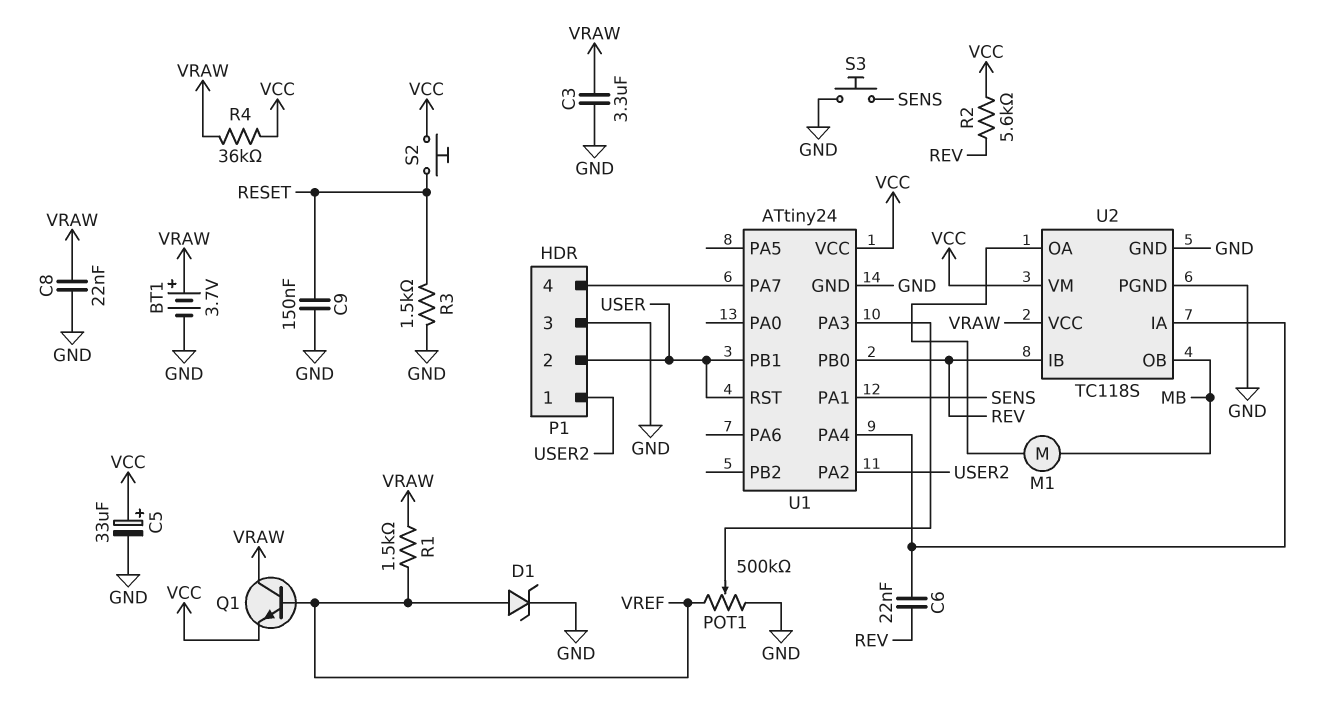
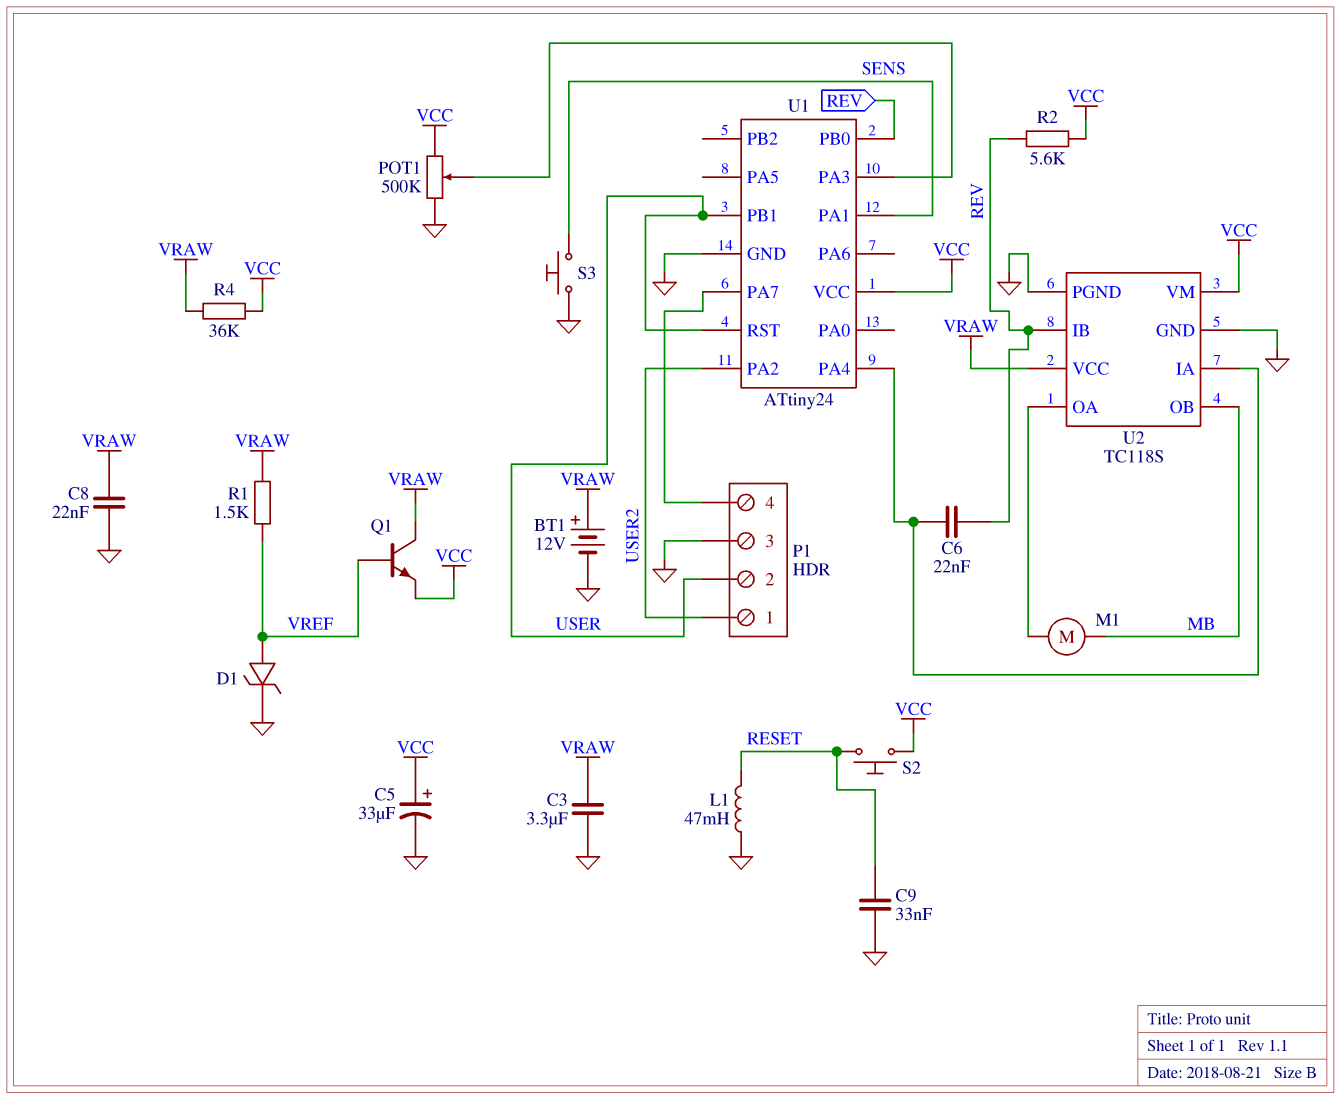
BT1: 3.7V (plus VRAW, minus GND) -> 12V (plus VRAW, minus GND)
C9: 150nF (GND, RESET) -> 33nF (GND, RESET)
L1: none -> 47mH (GND, RESET)
POT1: 500k (GND, VREF, wiper U1/PA3) -> 500k (GND, VCC, wiper U1/PA3)
R3: 1.5k (GND, RESET) -> none

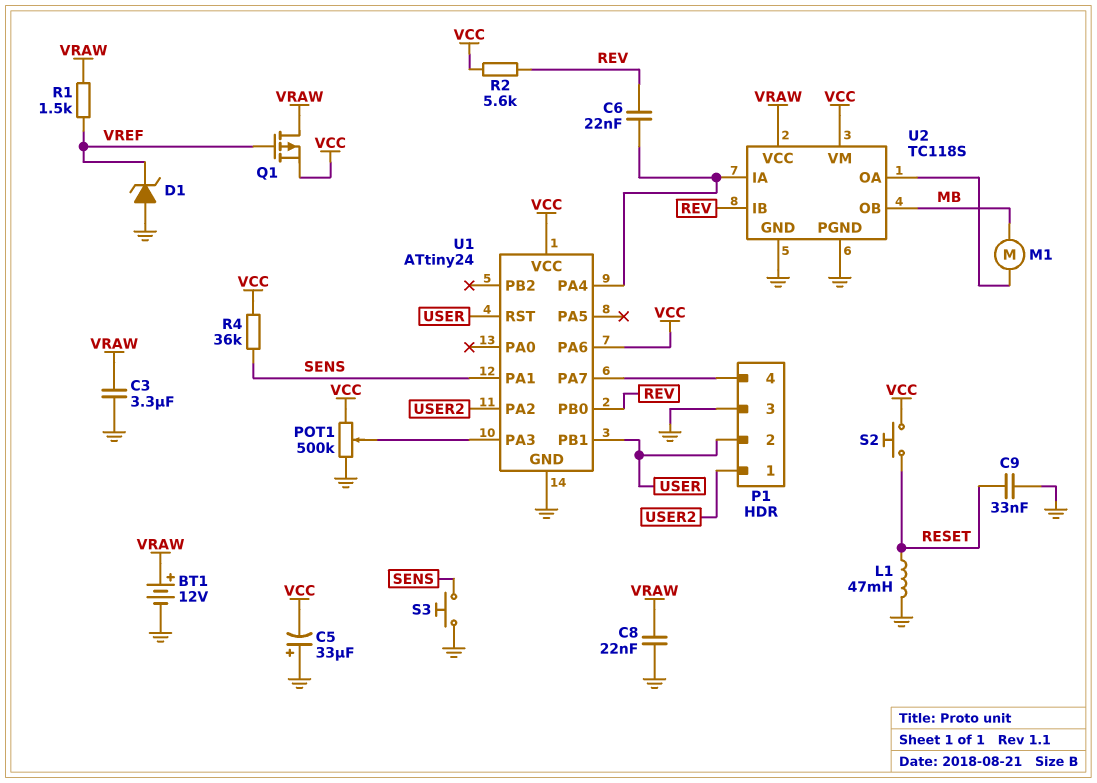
C5: 33uF (plus VCC, minus GND) -> 33uF (plus GND, minus VCC)
D1: zener (A VREF, K GND) -> zener (A GND, K VREF)
Q1: NPN (B VREF, C VRAW, E VCC) -> PMOS (G VREF, D VRAW, S VCC)
R4: 36k (VCC, VRAW) -> 36k (SENS, VCC)
U1 pin PA6: none -> VCC

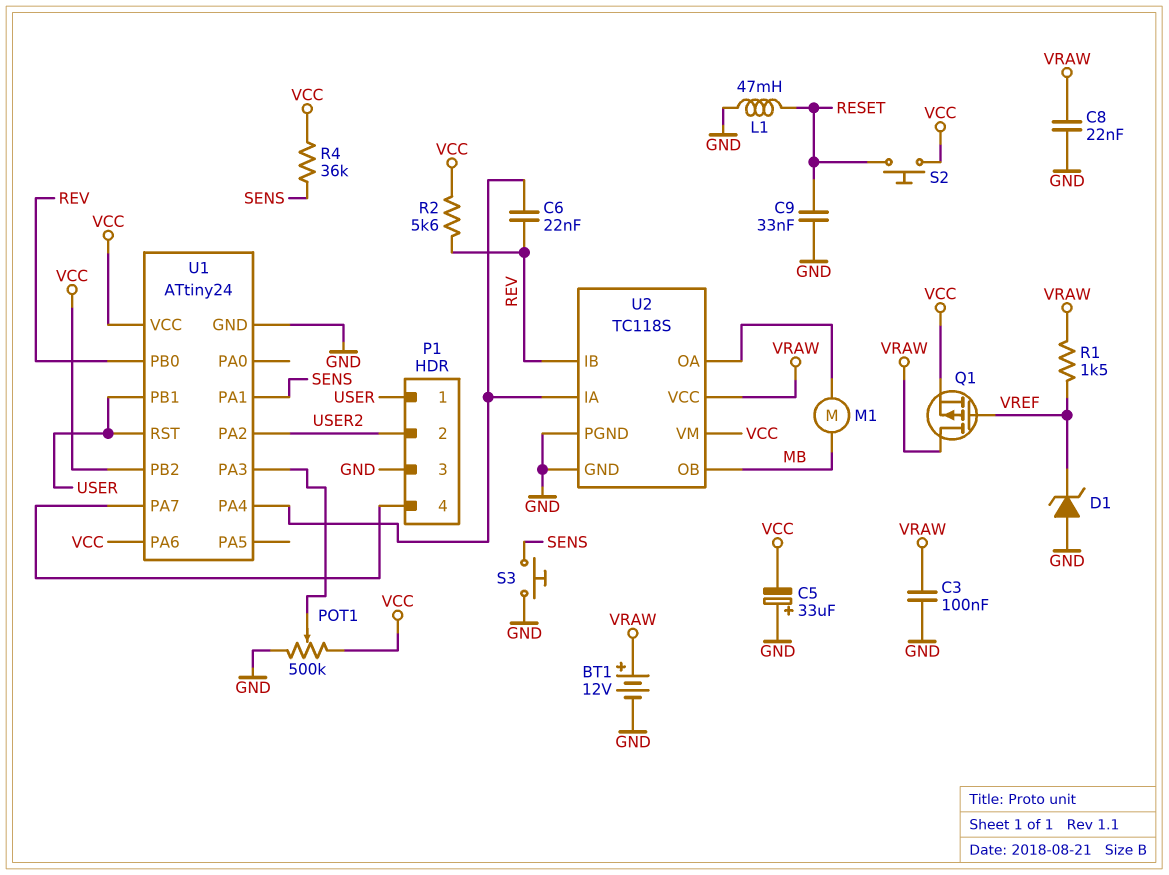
C3: 3.3uF (GND, VRAW) -> 100nF (GND, VRAW)
P1 pin 1: USER2 -> USER
P1 pin 2: USER -> USER2
U1 pin PB2: none -> VCC

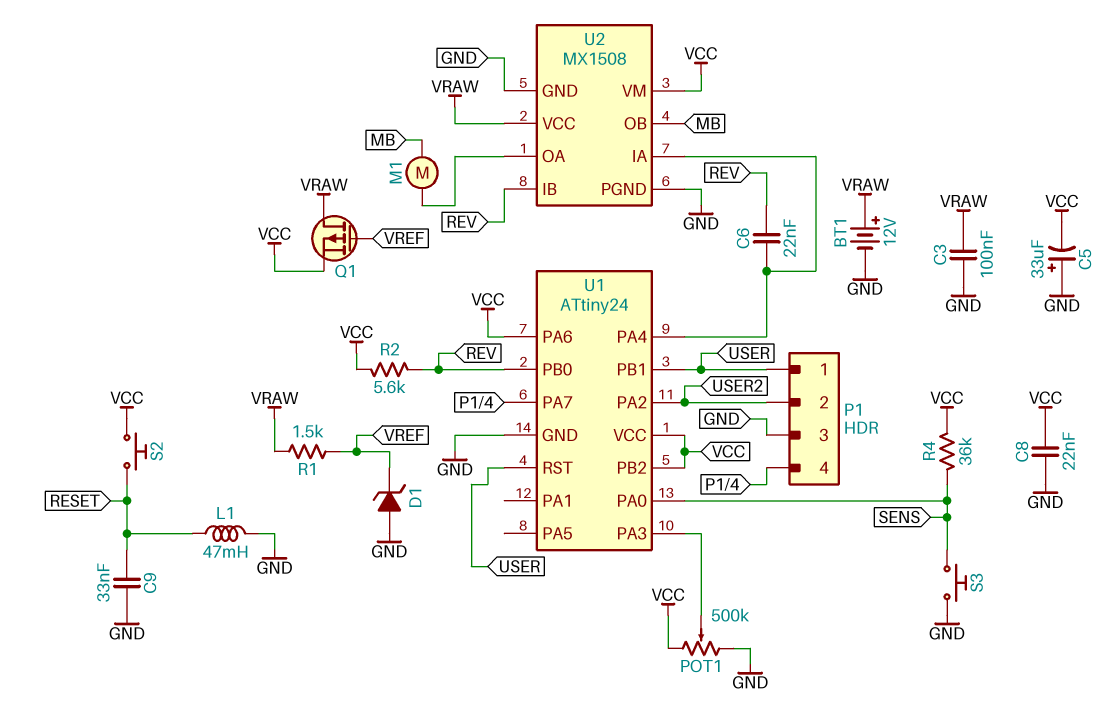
C8: 22nF (GND, VRAW) -> 22nF (GND, VCC)
U1 pin PA0: none -> SENS
U1 pin PA1: SENS -> none
U2: TC118S -> MX1508

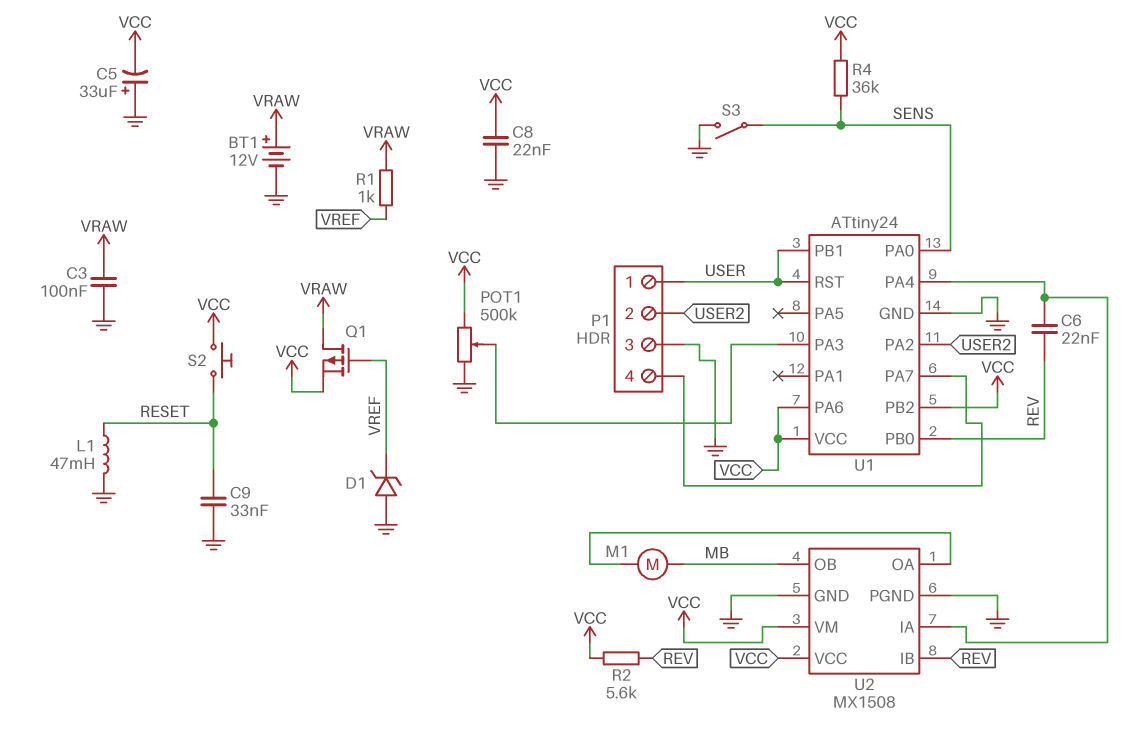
R1: 1.5k (VRAW, VREF) -> 1k (VRAW, VREF)
S3: button (GND, SENS) -> switch (GND, SENS)
U2 pin VCC: VRAW -> VCC

